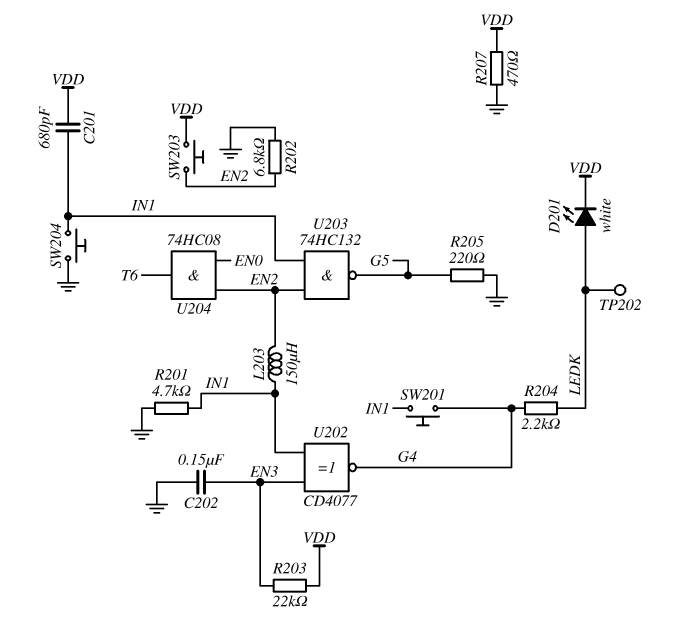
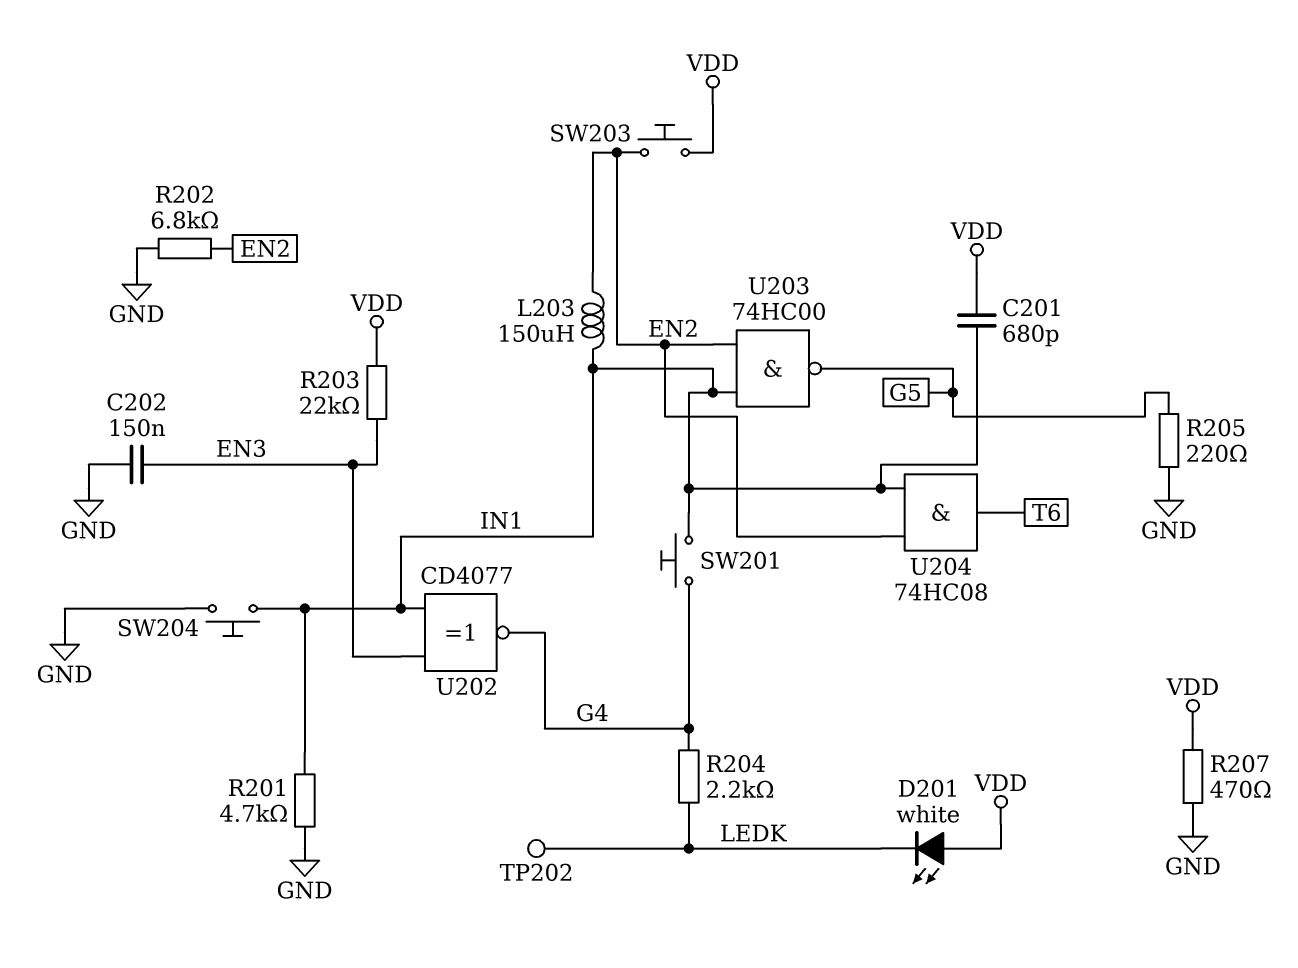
D201: LED white (A LEDK, K VDD) -> LED white (A VDD, K LEDK)
U203: NAND 74HC132 (in EN2, in IN1, out G5) -> NAND 74HC00 (in EN2, in IN1, out G5)
U204: AND 74HC08 (in EN0, in EN2, out T6) -> AND 74HC08 (in EN2, in IN1, out T6)

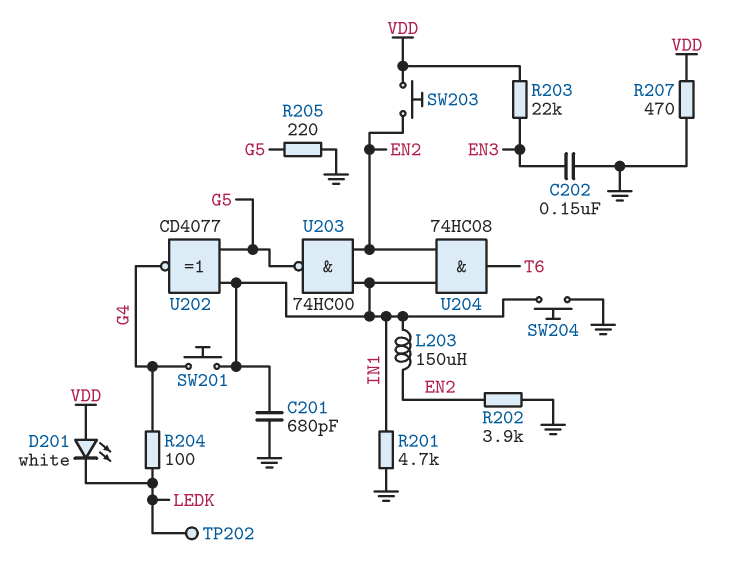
C201: 680pF (IN1, VDD) -> 680pF (GND, IN1)
R202: 6.8k (EN2, GND) -> 3.9k (EN2, GND)
R204: 2.2k (G4, LEDK) -> 100 (G4, LEDK)
U202: XNOR CD4077 (in EN3, in IN1, out G4) -> XNOR CD4077 (in G5, in IN1, out G4)

